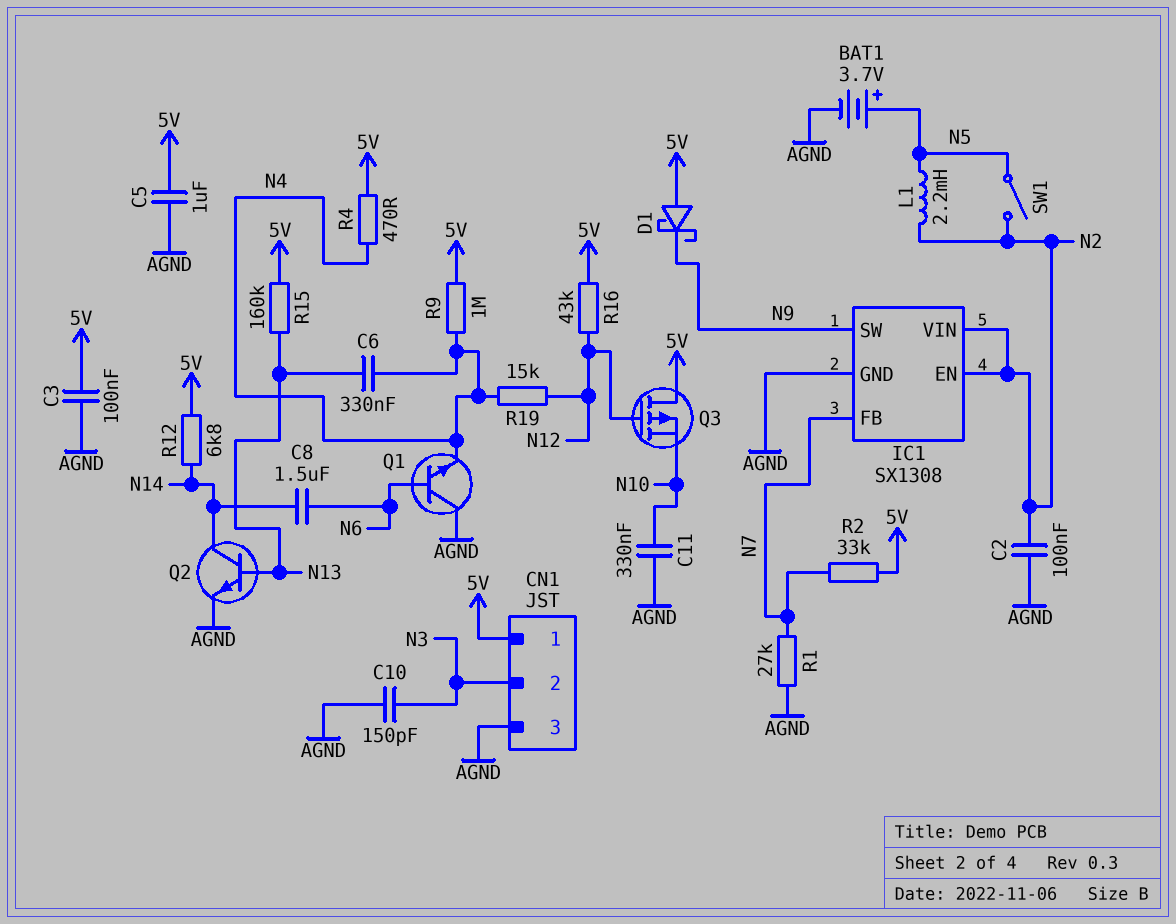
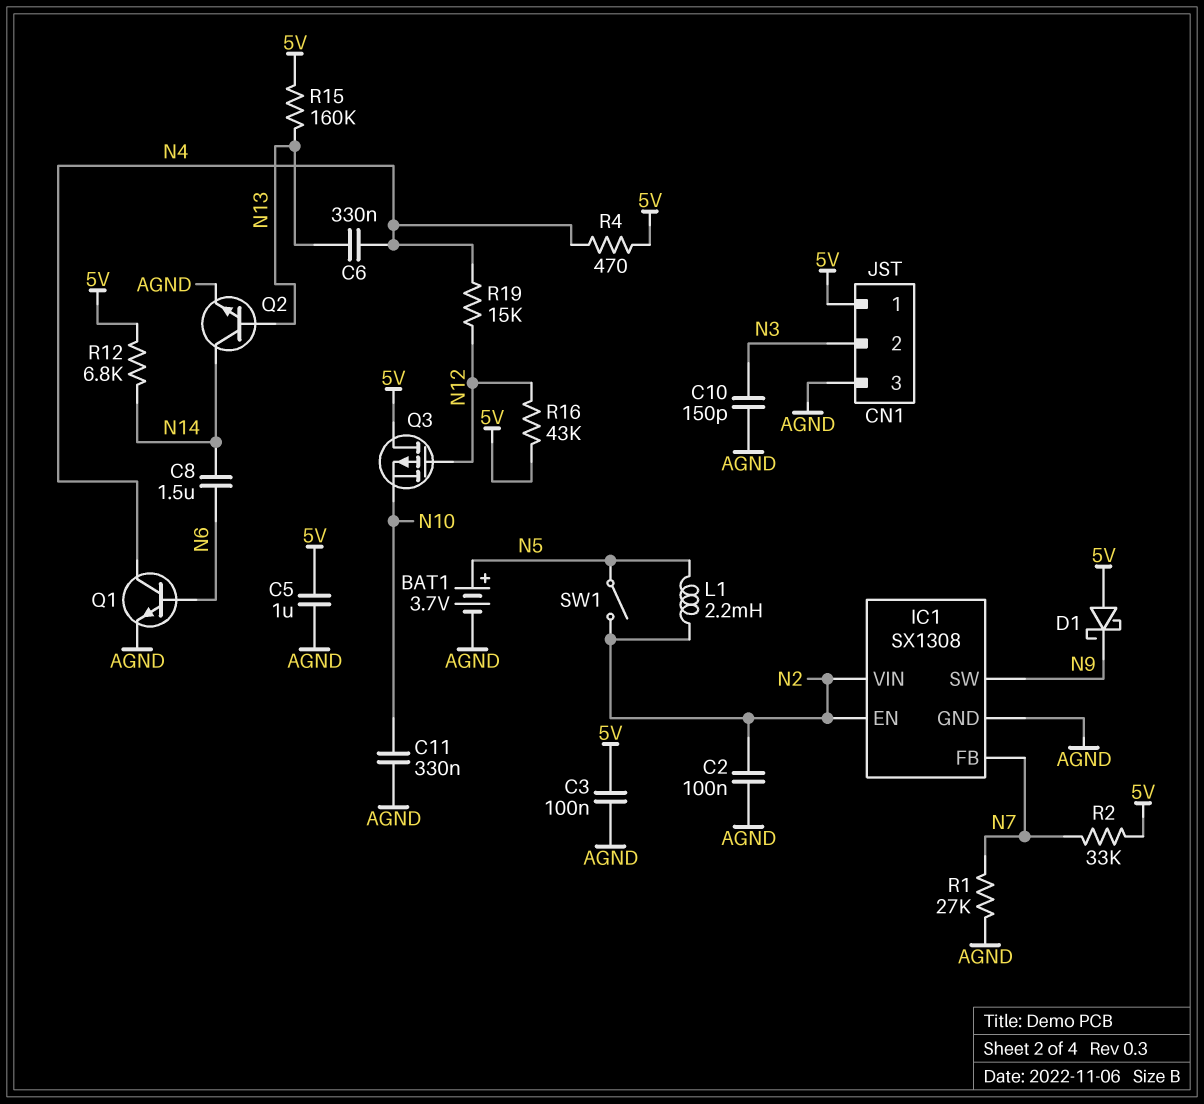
Q1: NPN (B N6, C AGND, E N4) -> NPN (B N6, C N4, E AGND)
R9: 1M (5V, N4) -> none

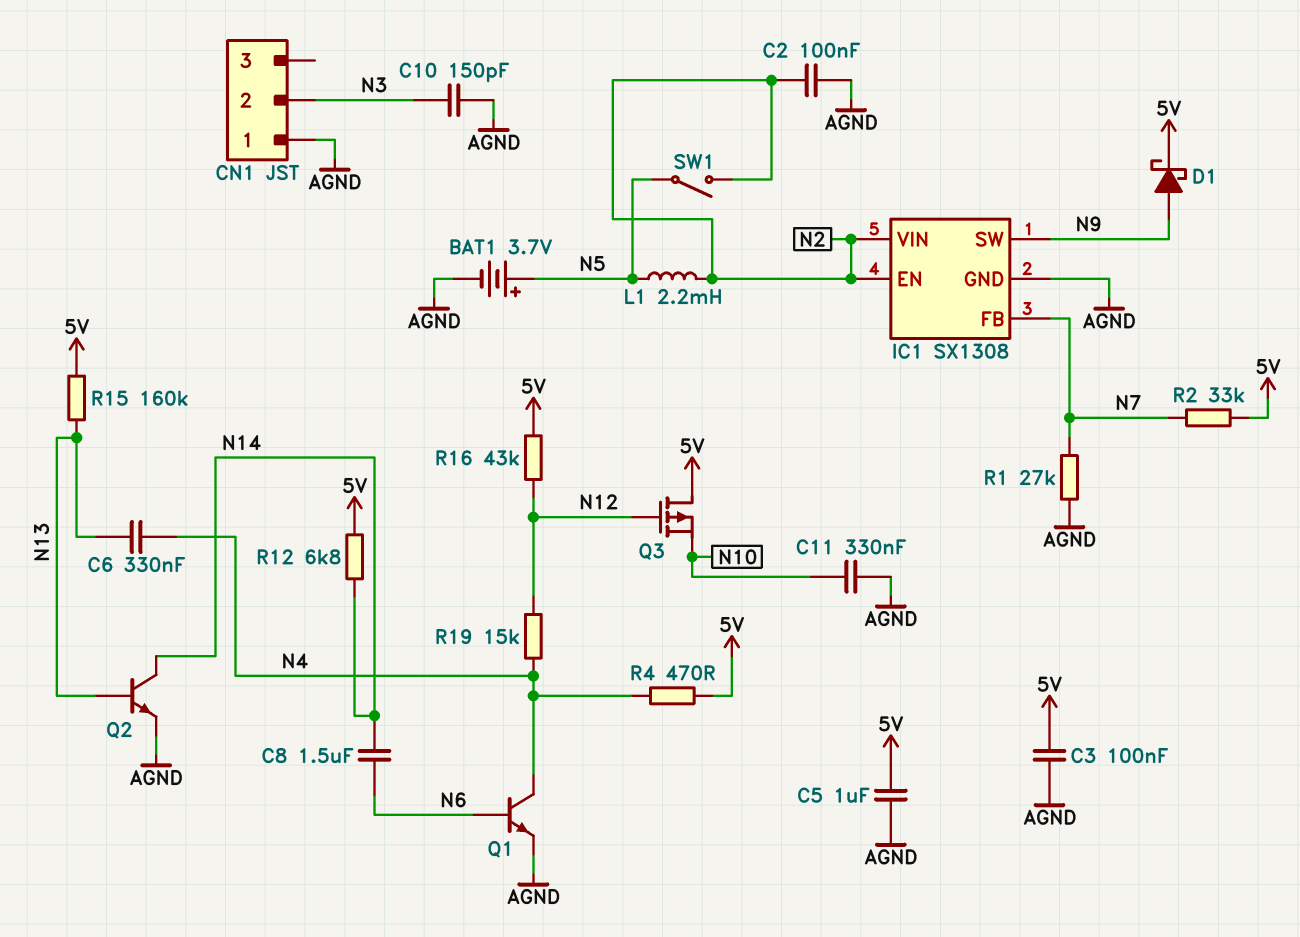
CN1 pin 1: 5V -> AGND
CN1 pin 3: AGND -> none
D1: schottky (A 5V, K N9) -> schottky (A N9, K 5V)

